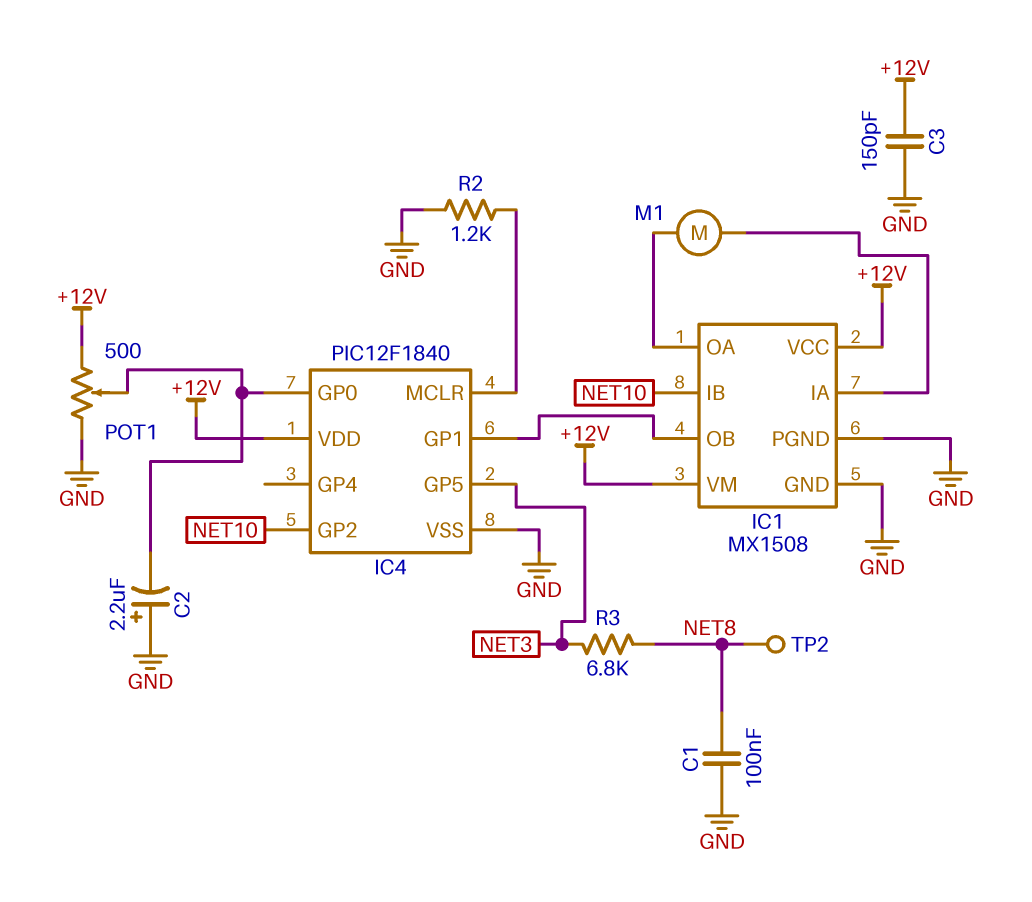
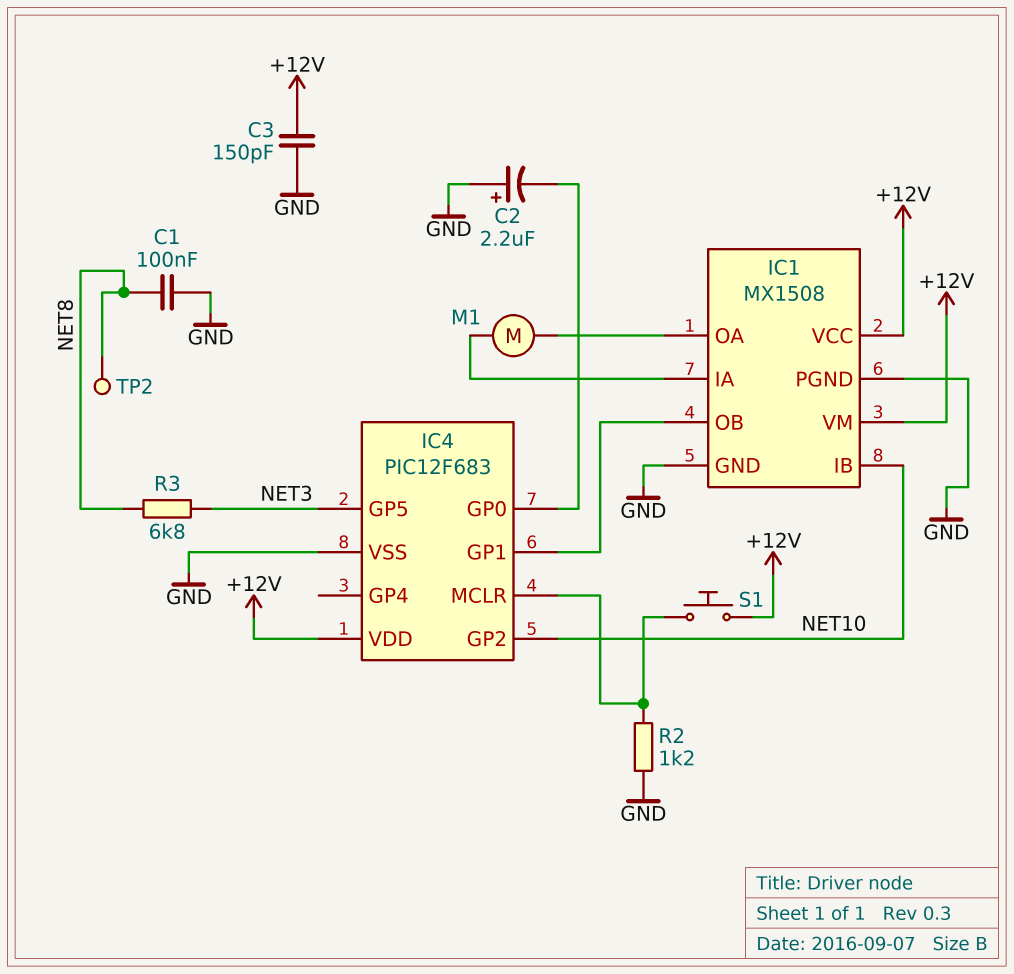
IC4: PIC12F1840 -> PIC12F683
POT1: 500 (+12V, GND, wiper IC4/GP0) -> none
S1: none -> button (+12V, IC4/MCLR)

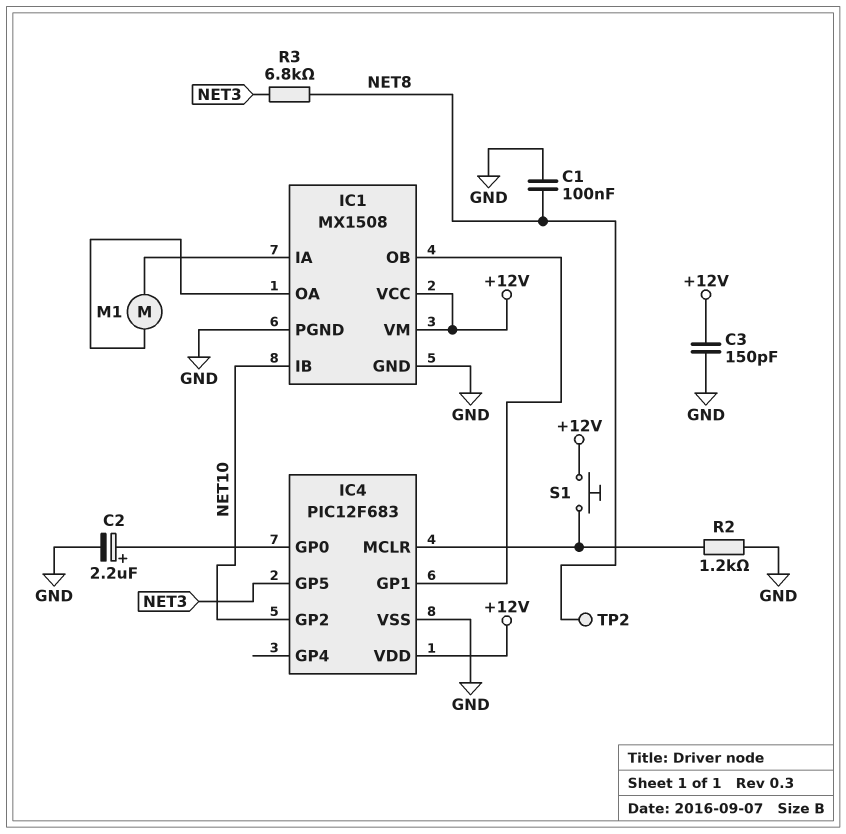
C2: 2.2uF (plus GND, minus IC4/GP0) -> 2.2uF (plus IC4/GP0, minus GND)

